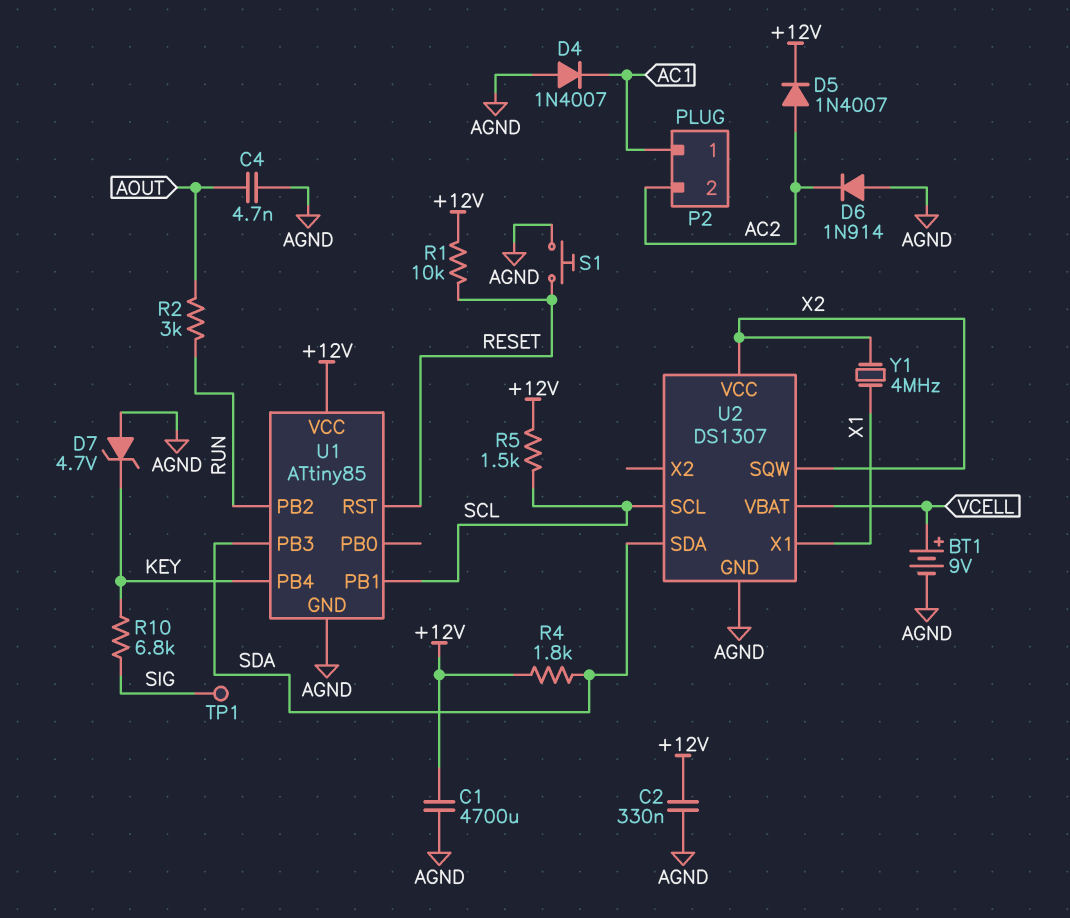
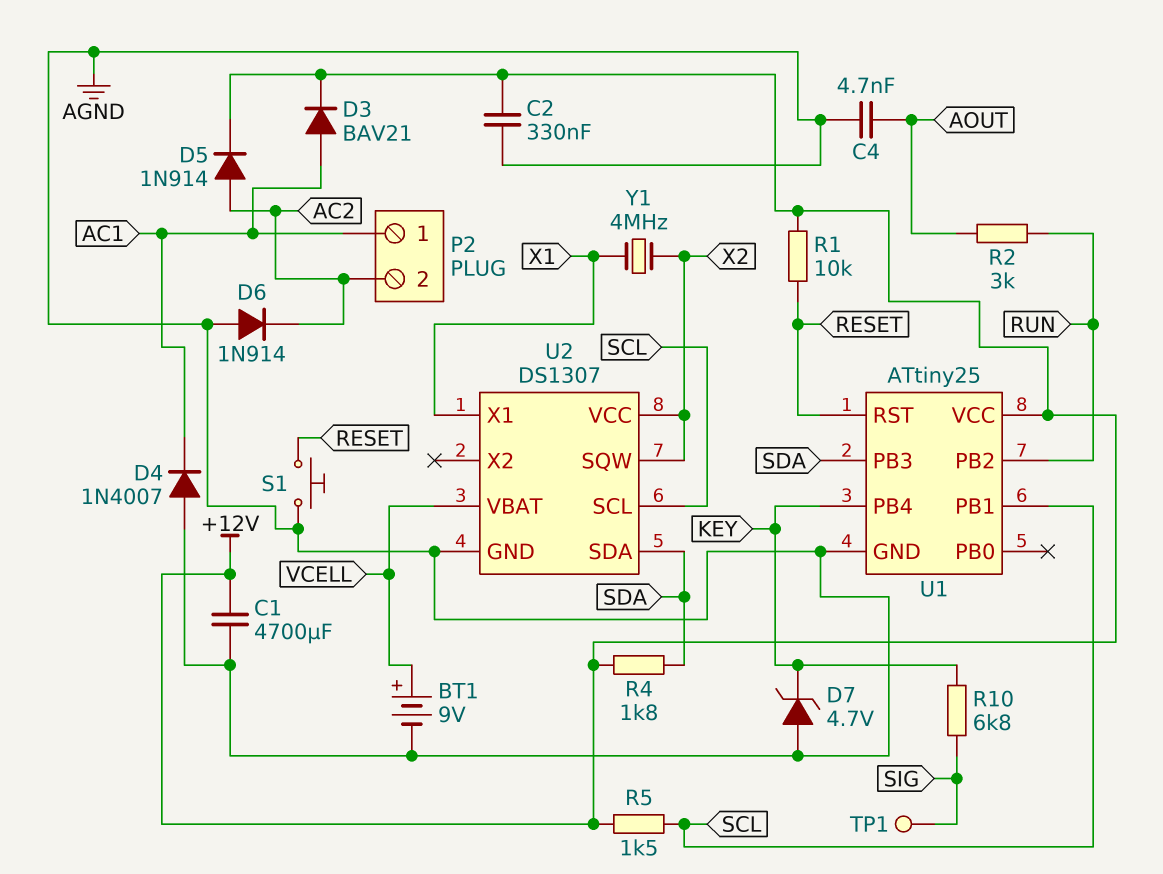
D3: none -> diode BAV21 (A AC1, K +12V)
D5: diode 1N4007 (A AC2, K +12V) -> diode 1N914 (A AC2, K +12V)
U1: ATtiny85 -> ATtiny25

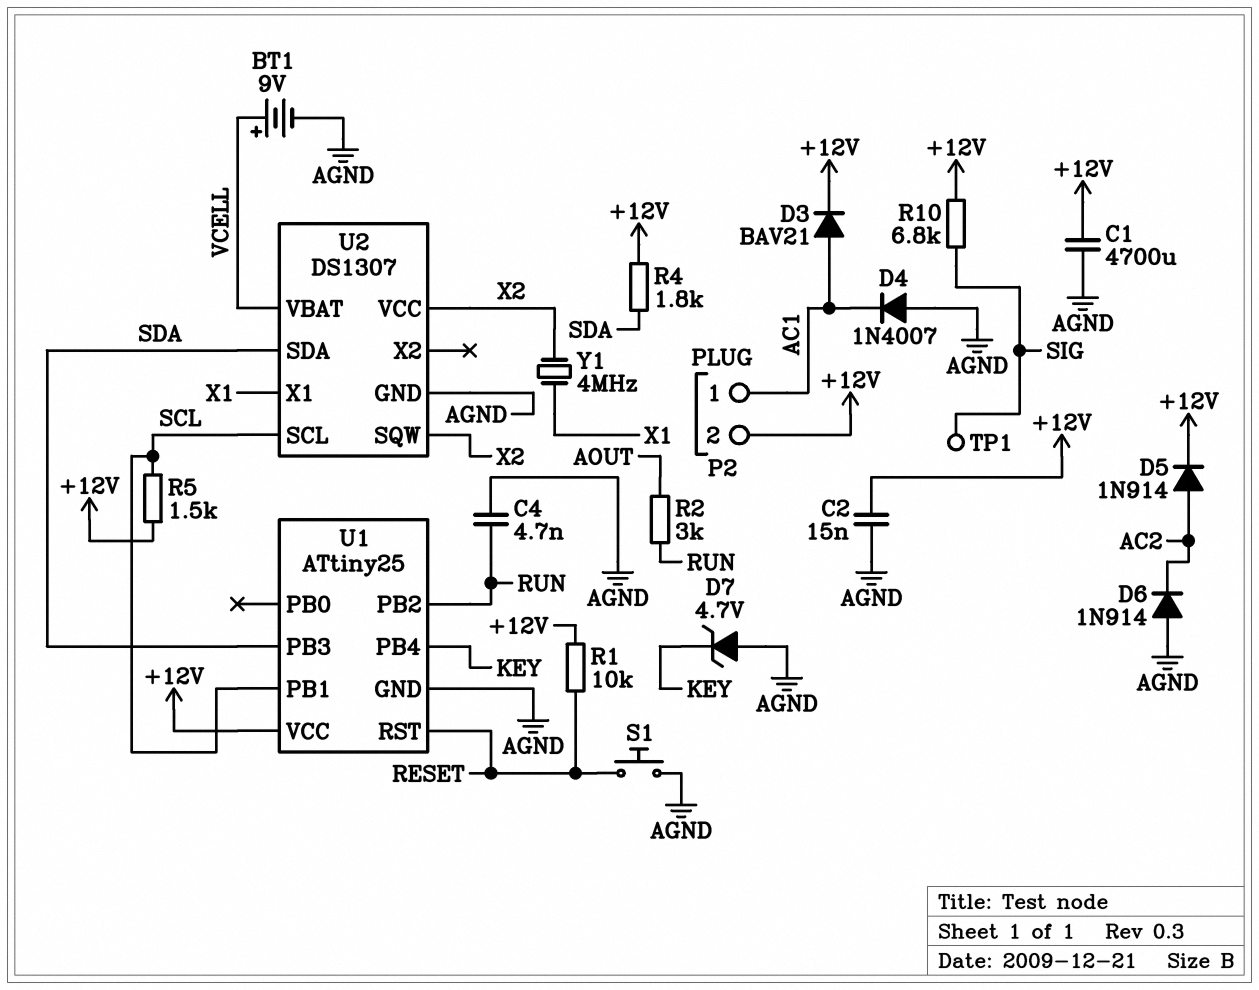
C2: 330nF (+12V, AGND) -> 15nF (+12V, AGND)
C4: 4.7nF (AGND, AOUT) -> 4.7nF (AGND, RUN)
P2 pin 2: AC2 -> +12V
R10: 6.8k (KEY, SIG) -> 6.8k (+12V, SIG)

